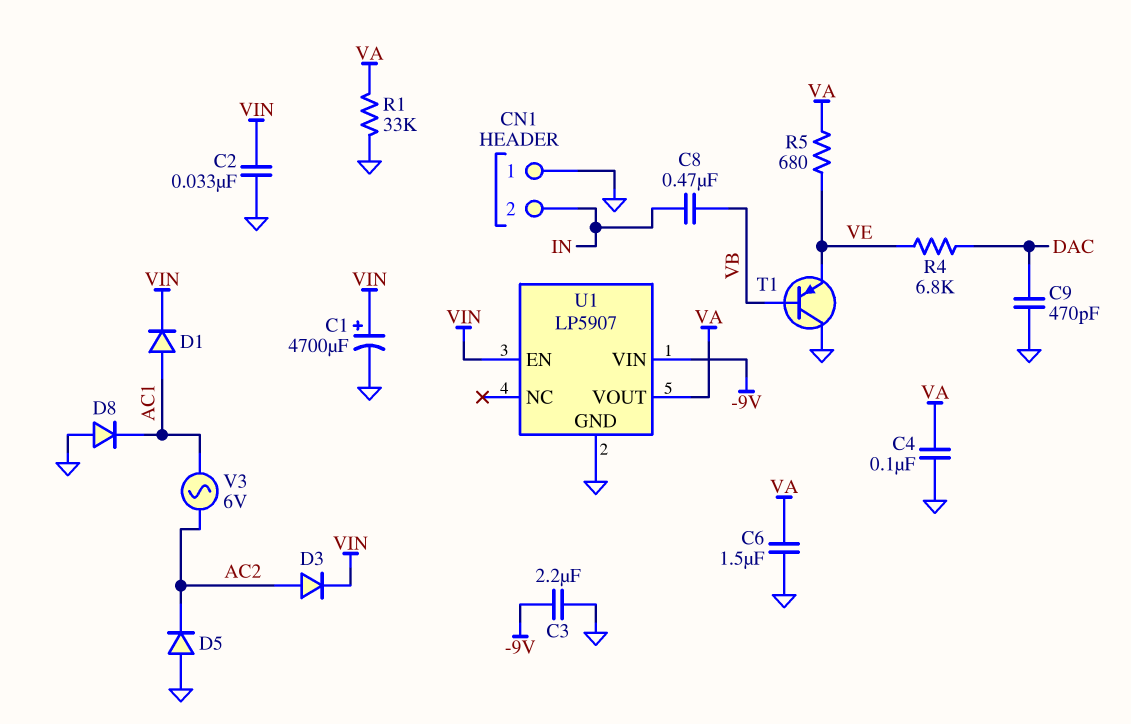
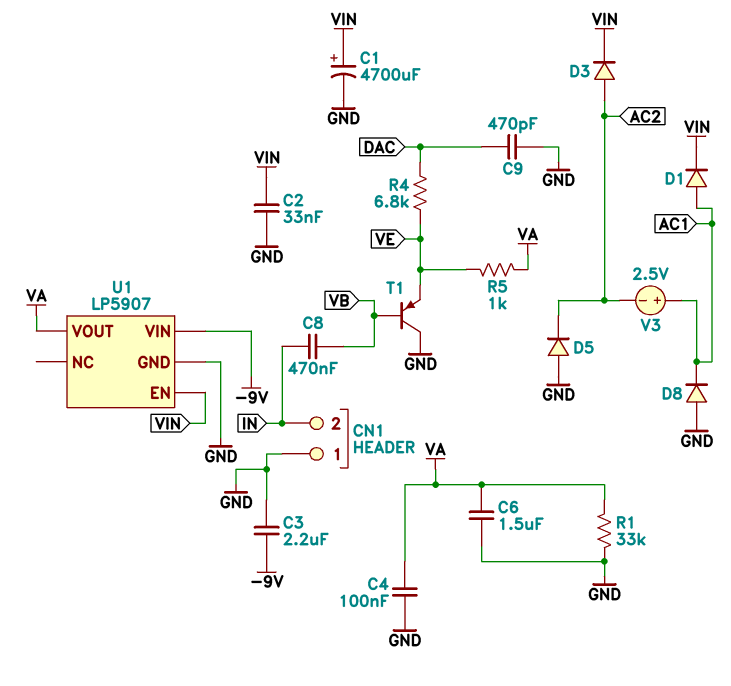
R5: 680 (VA, VE) -> 1k (VA, VE)
V3: AC 6V (AC1, AC2) -> 2.5V (plus AC1, minus AC2)

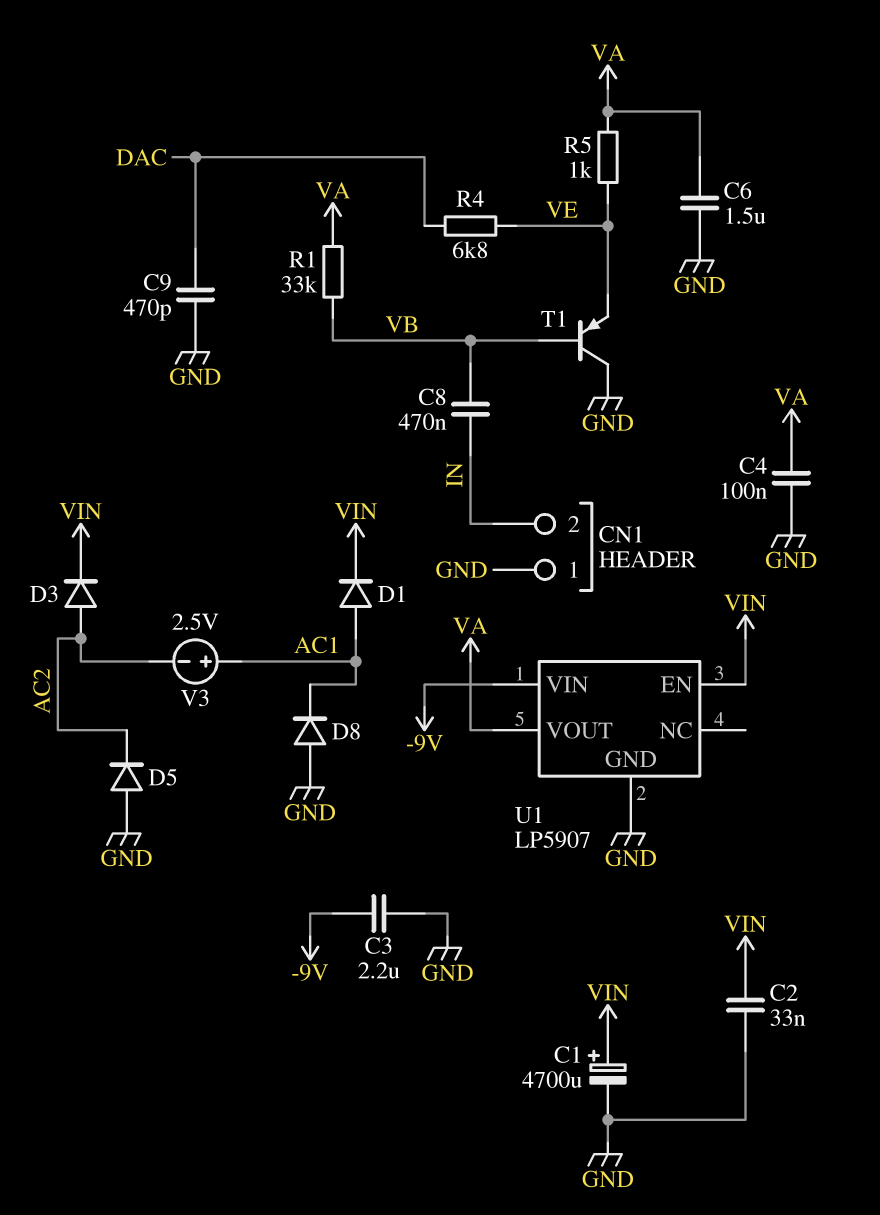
R1: 33k (GND, VA) -> 33k (VA, VB)

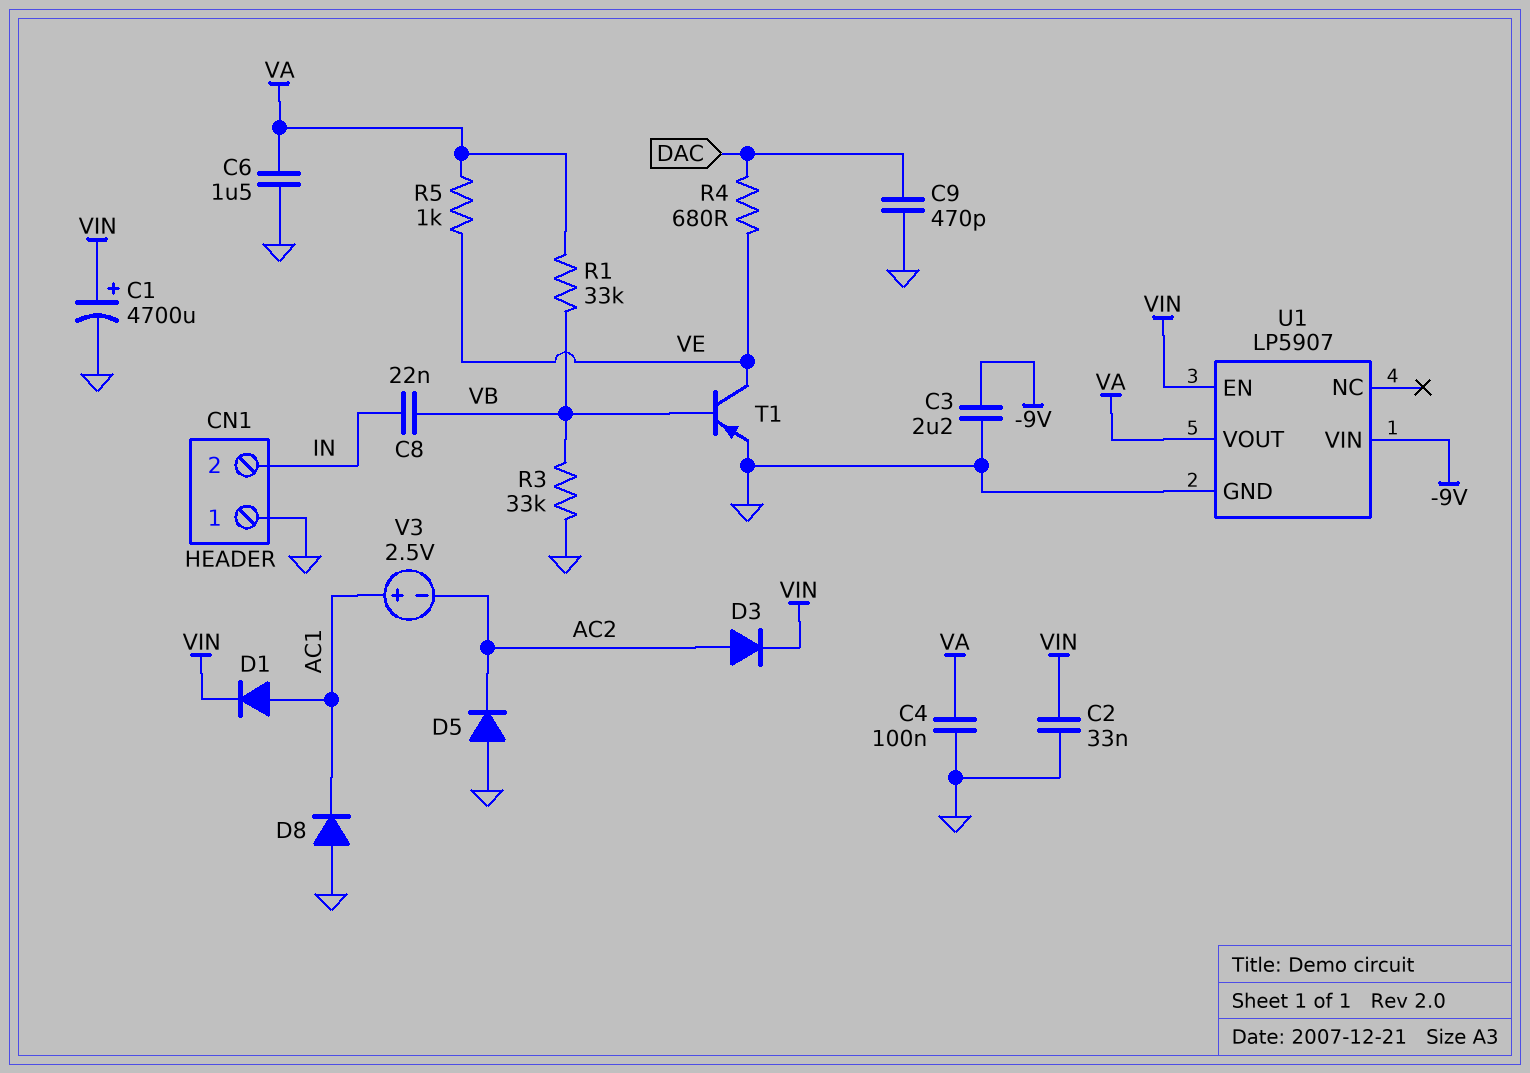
C8: 470nF (IN, VB) -> 22nF (IN, VB)
R3: none -> 33k (GND, VB)
R4: 6.8k (DAC, VE) -> 680 (DAC, VE)
T1: PNP (B VB, C GND, E VE) -> PNP (B VB, C VE, E GND)

